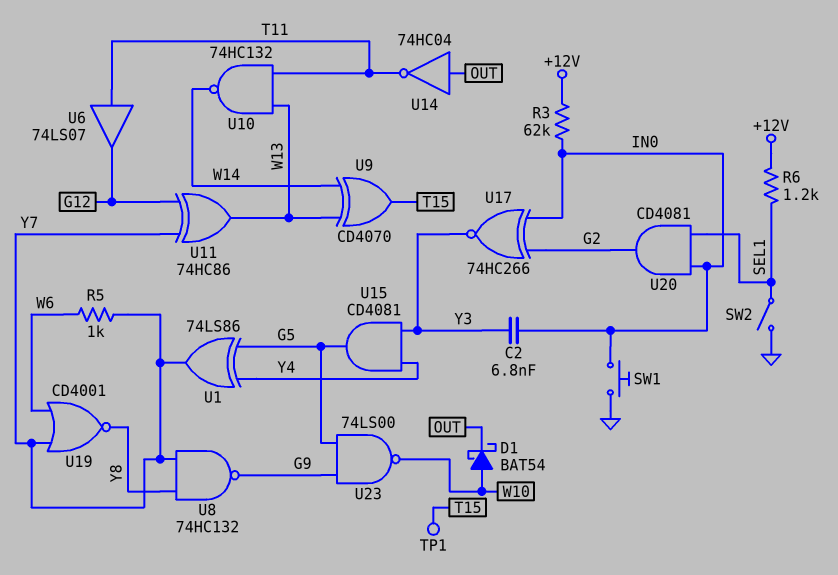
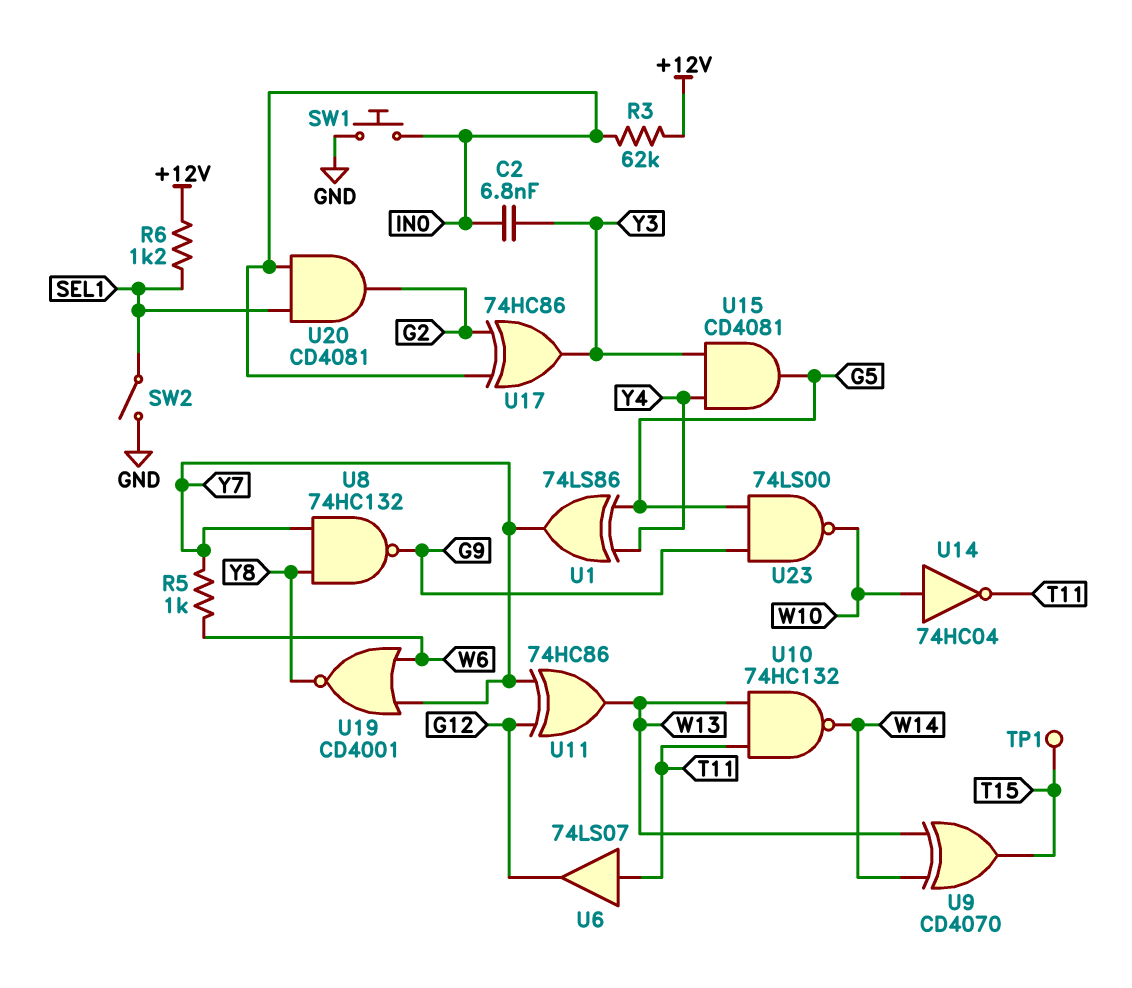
D1: schottky BAT54 (A W10, K OUT) -> none
U14: NOT 74HC04 (in OUT, out T11) -> NOT 74HC04 (in W10, out T11)
U17: XNOR 74HC266 (in G2, in IN0, out Y3) -> XOR 74HC86 (in G2, in IN0, out Y3)

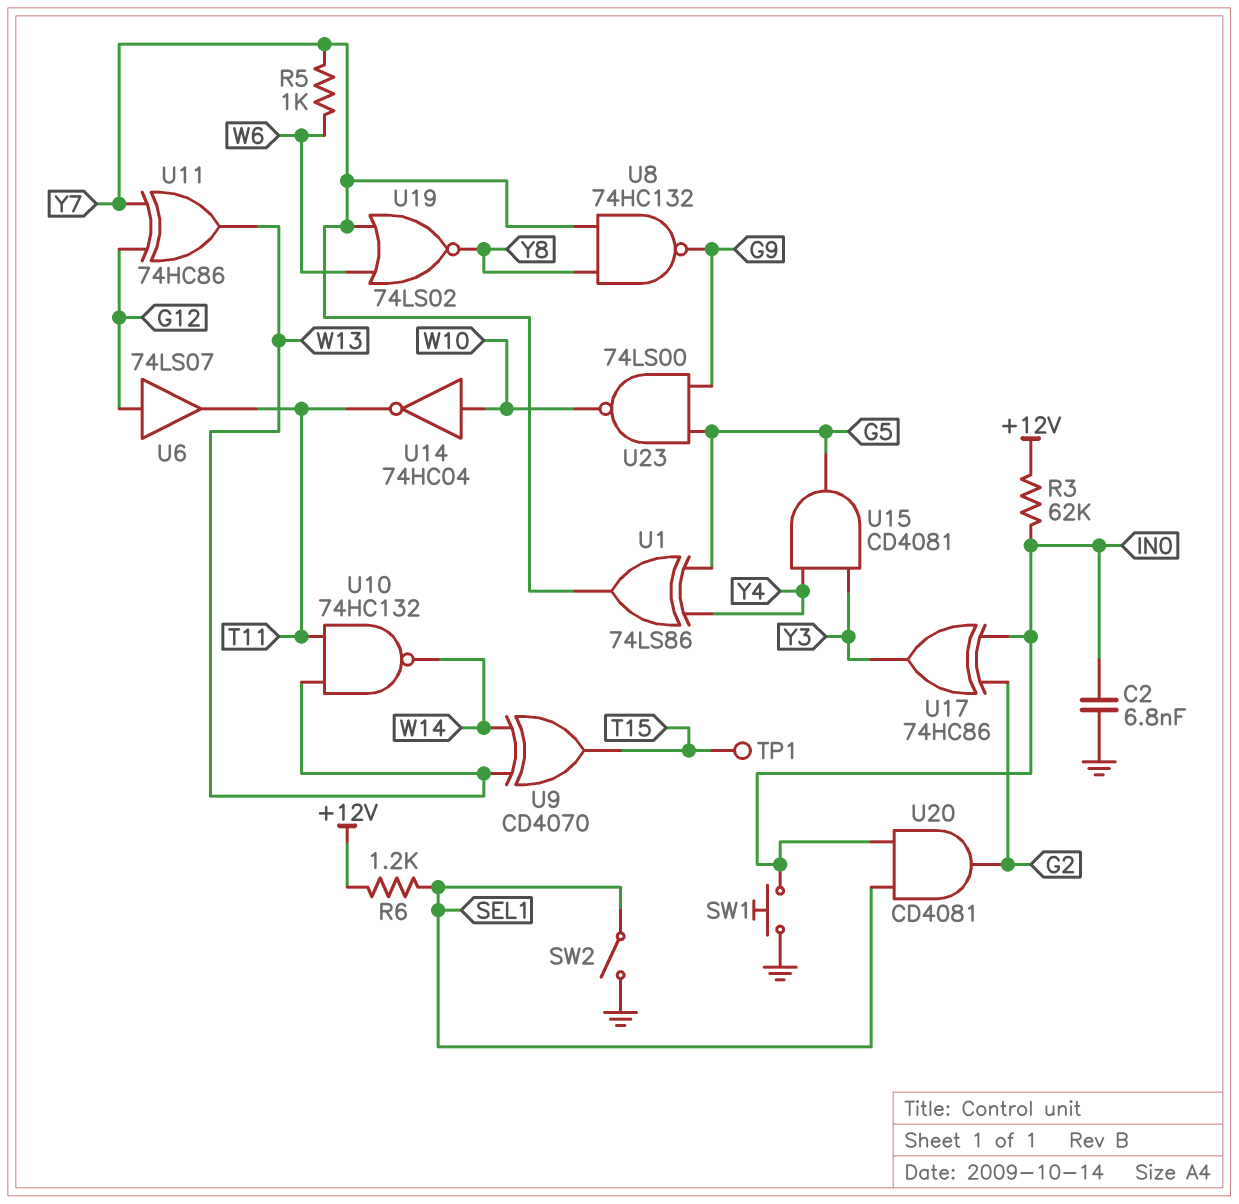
C2: 6.8nF (IN0, Y3) -> 6.8nF (GND, IN0)
U6: buffer 74LS07 (in T11, out G12) -> buffer 74LS07 (in G12, out T11)
U19: NOR CD4001 (in W6, in Y7, out Y8) -> NOR 74LS02 (in W6, in Y7, out Y8)

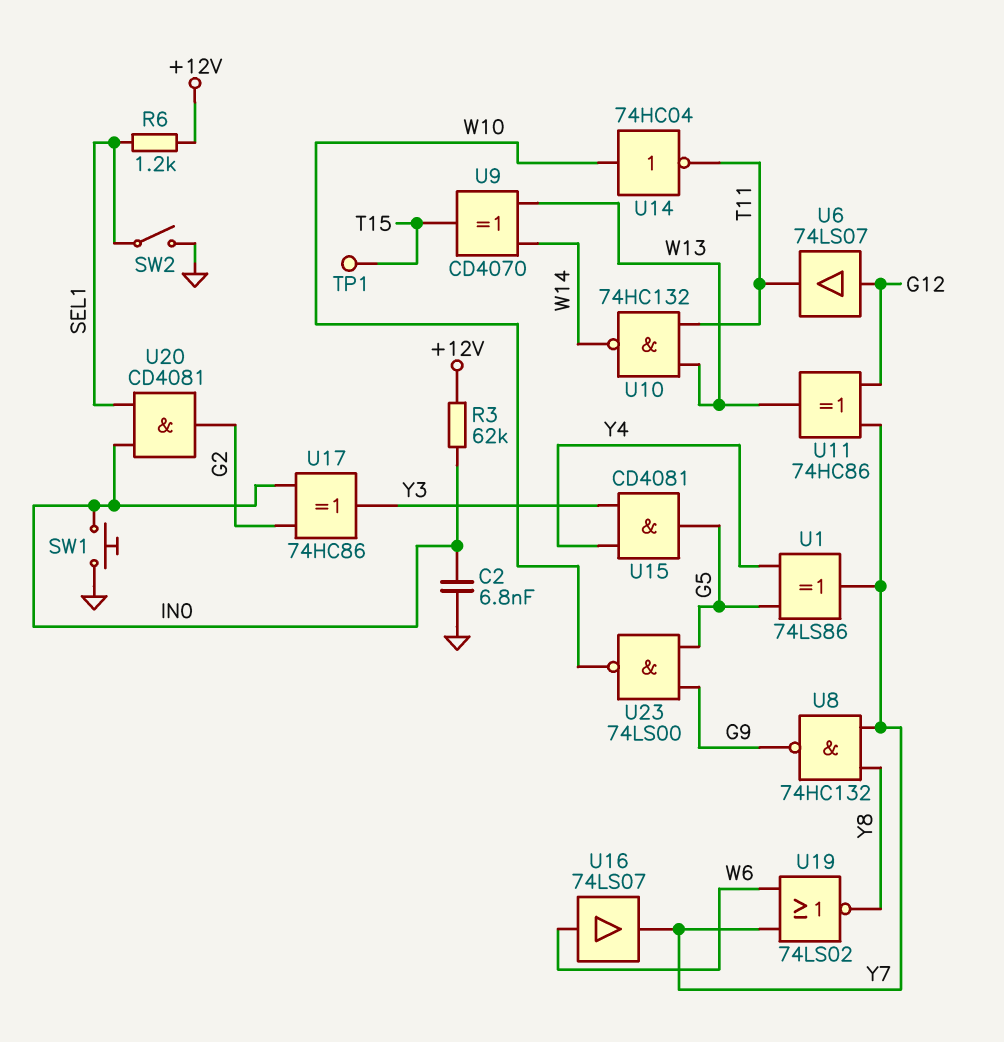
R5: 1k (W6, Y7) -> none
U16: none -> buffer 74LS07 (in W6, out Y7)

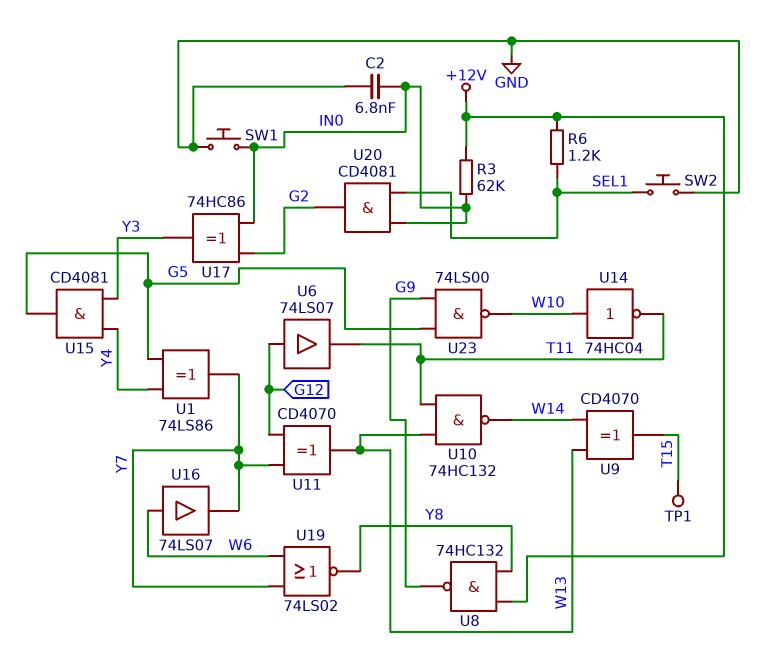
SW2: switch (GND, SEL1) -> button (GND, SEL1)
U8: NAND 74HC132 (in Y7, in Y8, out G9) -> NAND 74HC132 (in +12V, in Y8, out G9)
U11: XOR 74HC86 (in G12, in Y7, out W13) -> XOR CD4070 (in G12, in Y7, out W13)

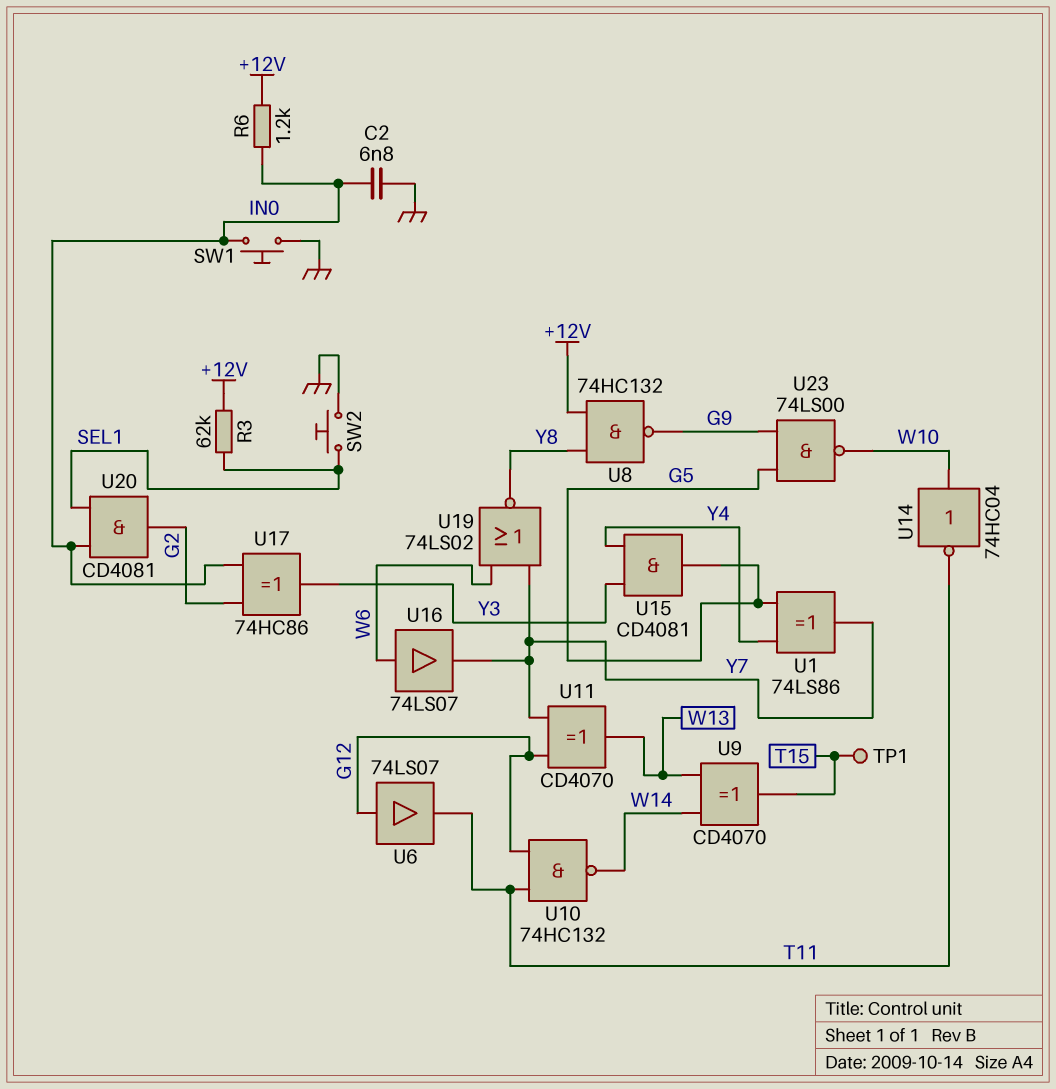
R3: 62k (+12V, IN0) -> 62k (+12V, SEL1)
R6: 1.2k (+12V, SEL1) -> 1.2k (+12V, IN0)
U10: NAND 74HC132 (in T11, in W13, out W14) -> NAND 74HC132 (in G12, in T11, out W14)

